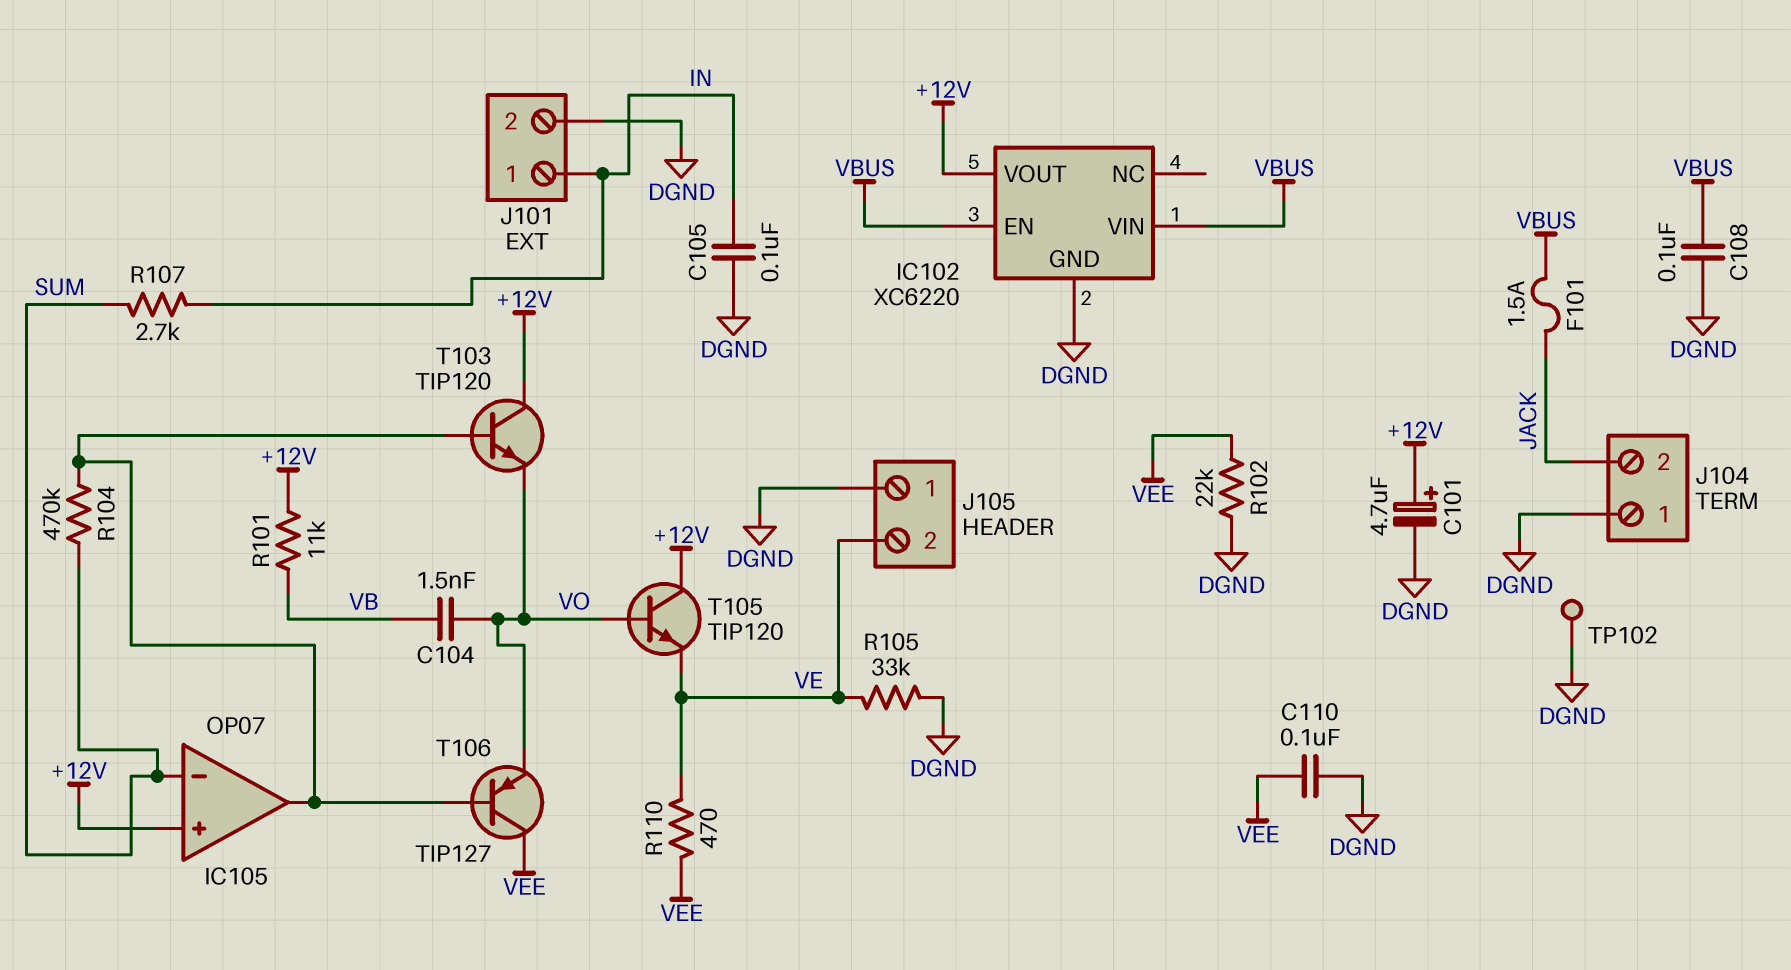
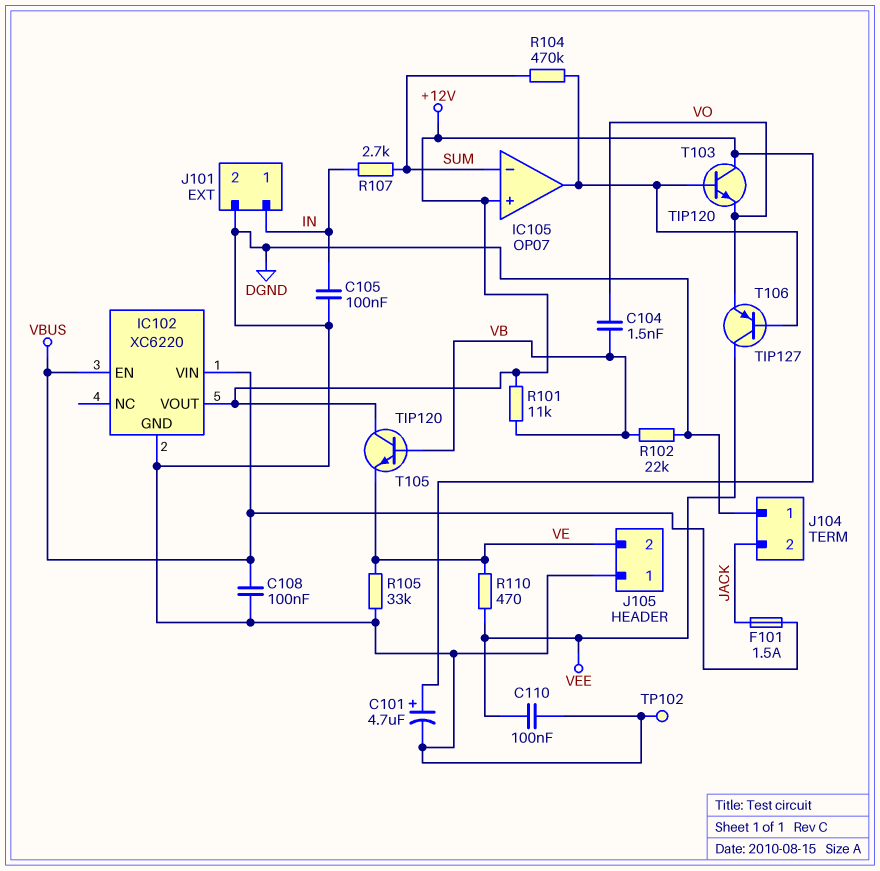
R102: 22k (DGND, VEE) -> 22k (DGND, VB)
T105: NPN TIP120 (B VO, C +12V, E VE) -> NPN TIP120 (B VB, C +12V, E VE)

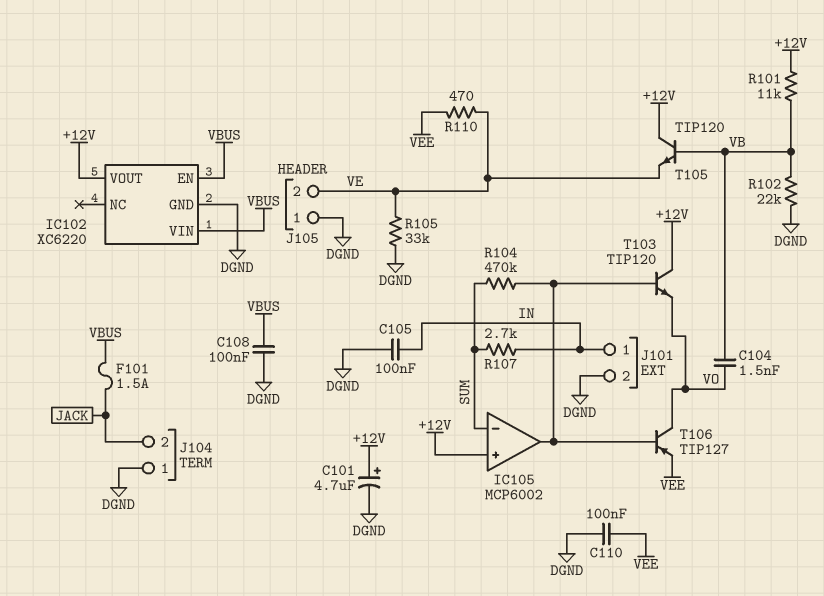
IC105: OP07 -> MCP6002
T106: PNP TIP127 (B IC105/out, C VEE, E VO) -> PNP TIP127 (B IC105/out, C VO, E VEE)
TP102: test point (DGND) -> none

